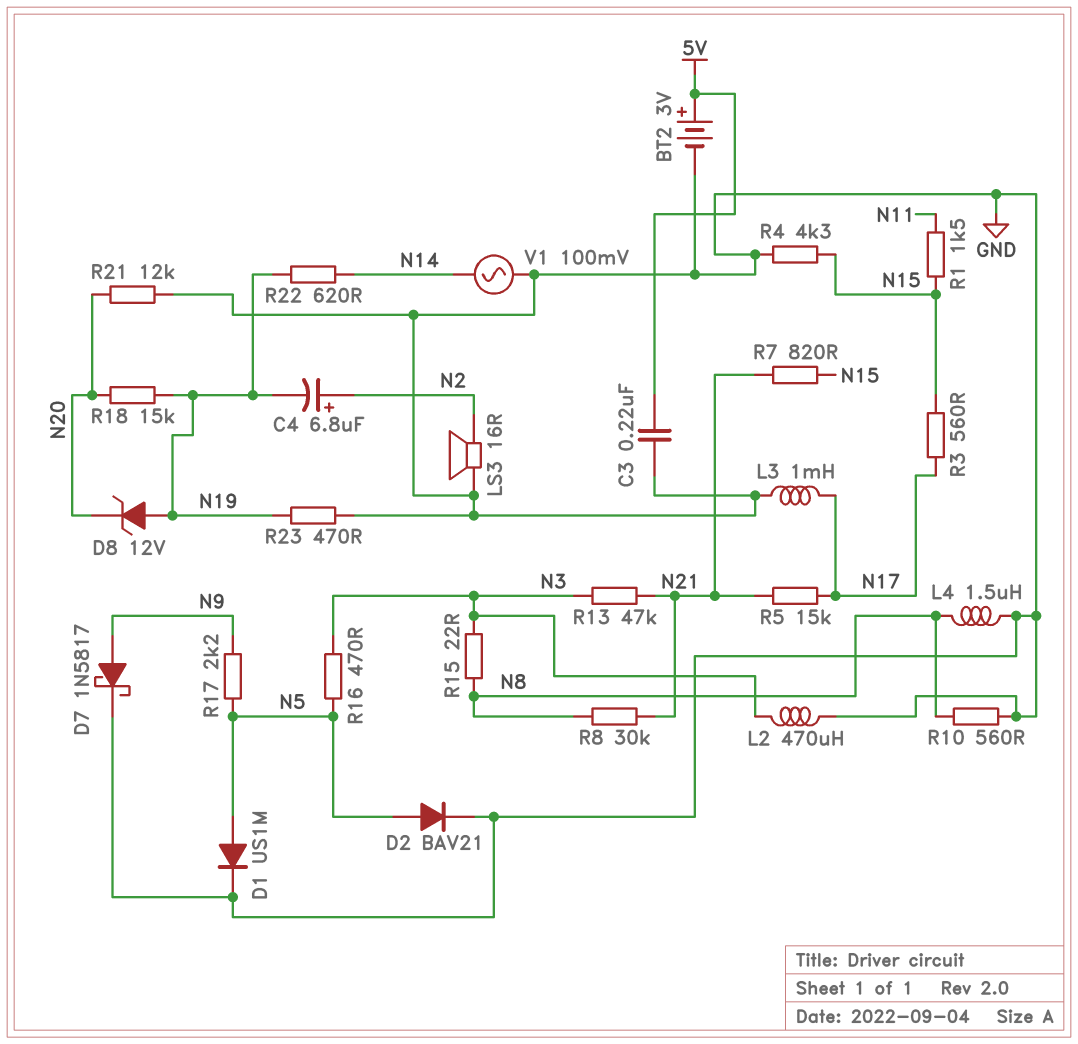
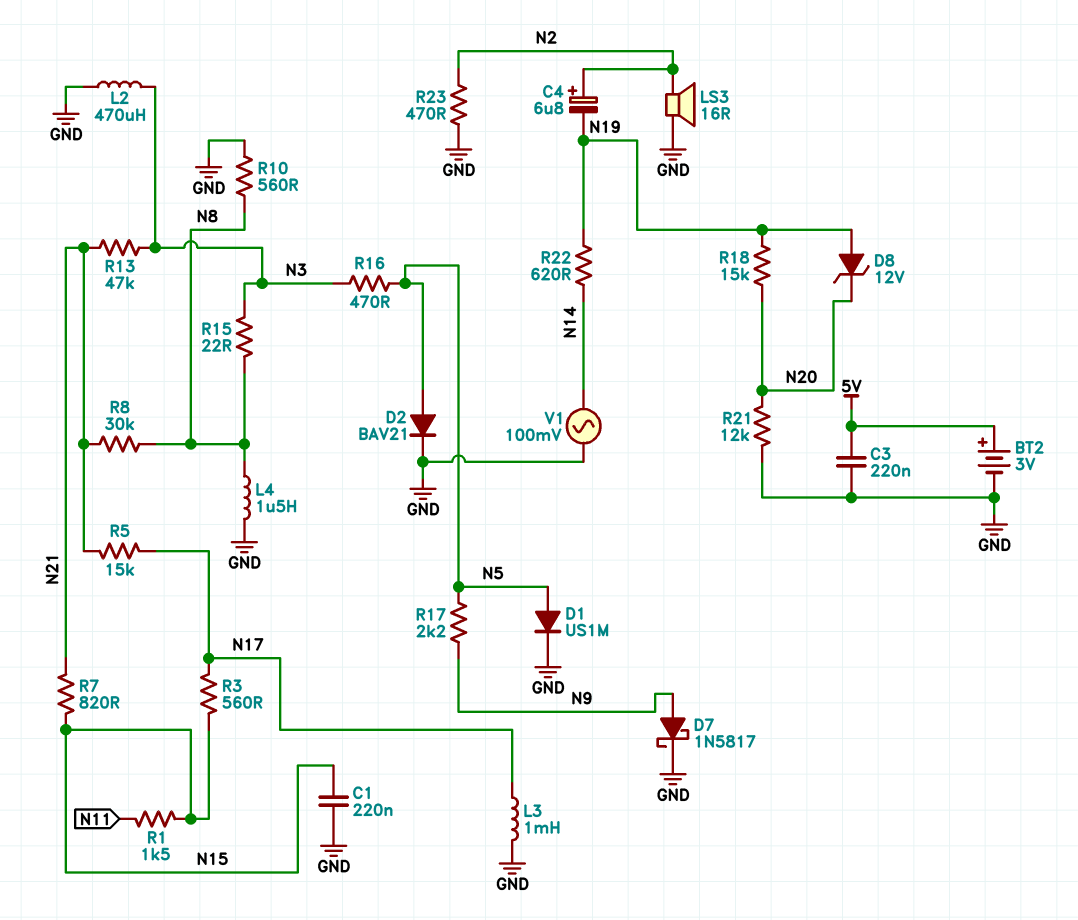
C1: none -> 220nF (GND, N15)
R4: 4.3k (GND, N15) -> none
R23: 470 (GND, N19) -> 470 (GND, N2)

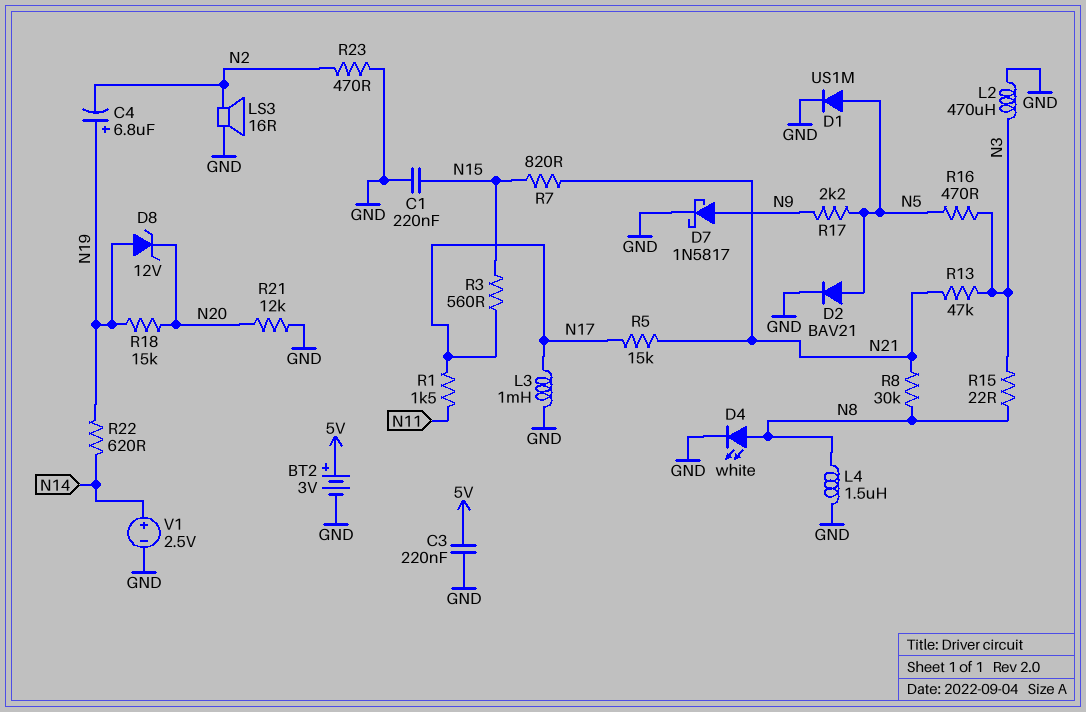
C4: 6.8uF (plus N2, minus N19) -> 6.8uF (plus N19, minus N2)
D4: none -> LED white (A N8, K GND)
R1: 1.5k (N11, N15) -> 1.5k (N11, N17)
R10: 560 (GND, N8) -> none
V1: AC 100mV (GND, N14) -> 2.5V (plus N14, minus GND)

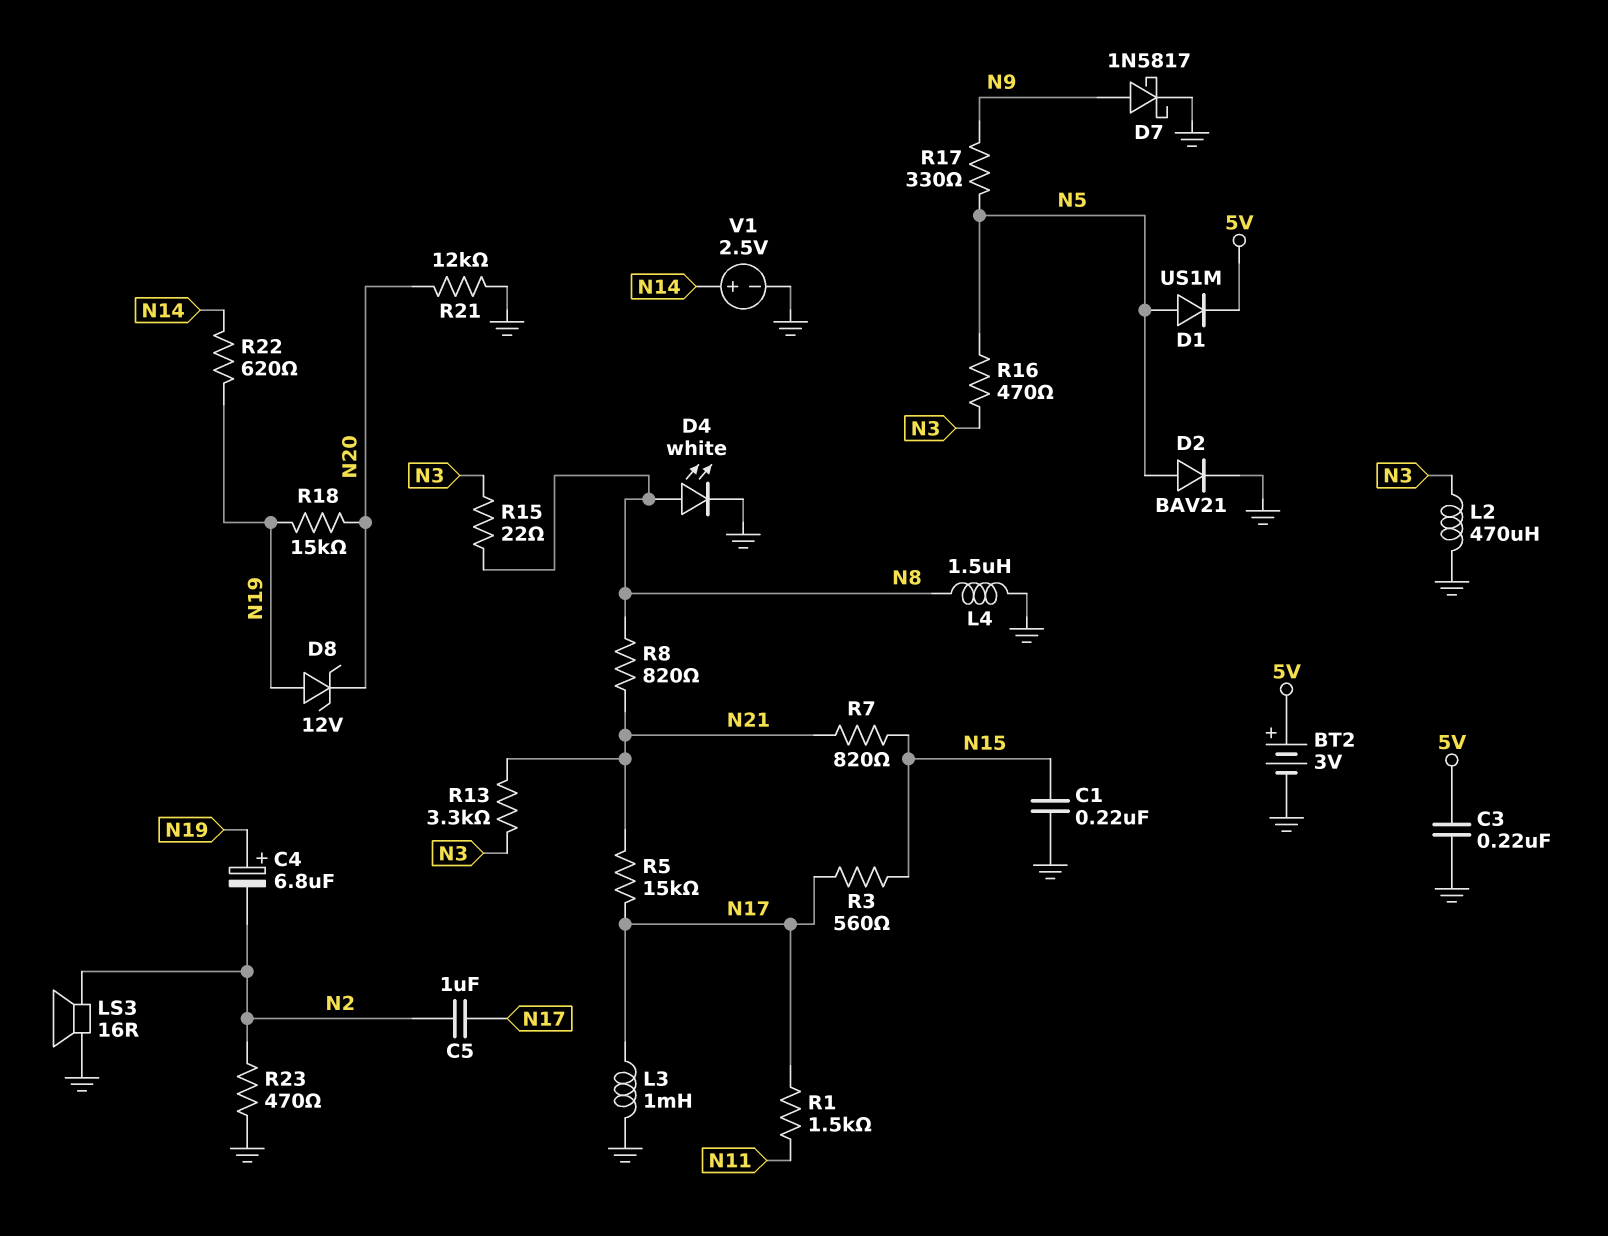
C5: none -> 1uF (N2, N17)
D1: diode US1M (A N5, K GND) -> diode US1M (A N5, K 5V)
R8: 30k (N8, N21) -> 820 (N8, N21)
R13: 47k (N3, N21) -> 3.3k (N3, N21)
R17: 2.2k (N5, N9) -> 330 (N5, N9)

